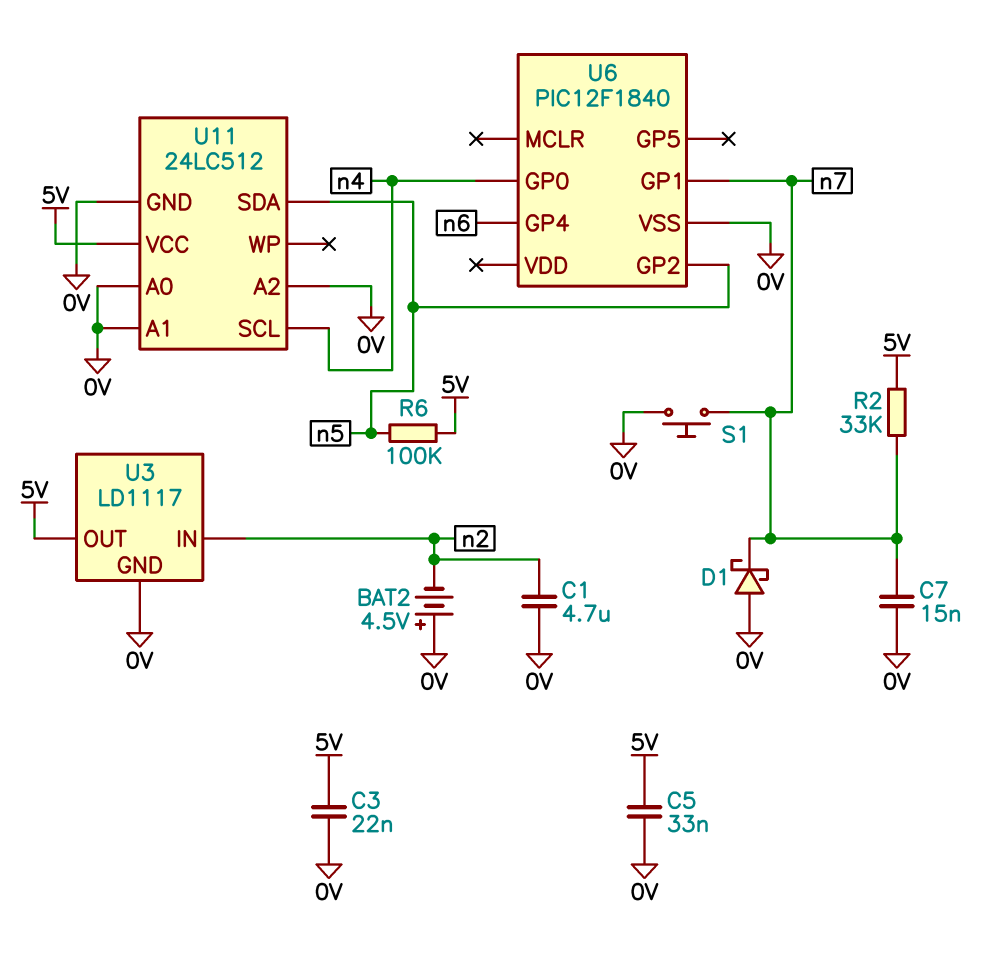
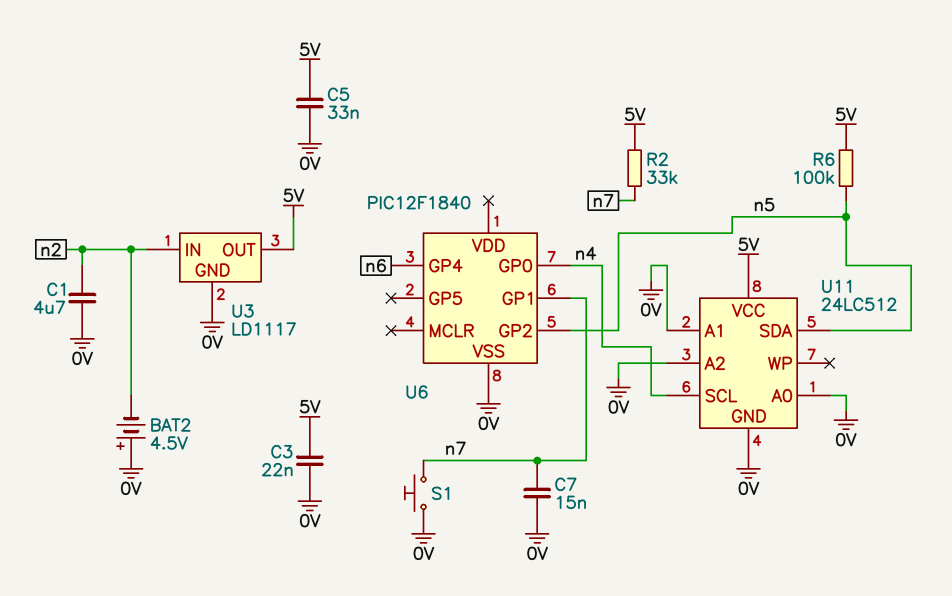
D1: schottky (A 0V, K n7) -> none

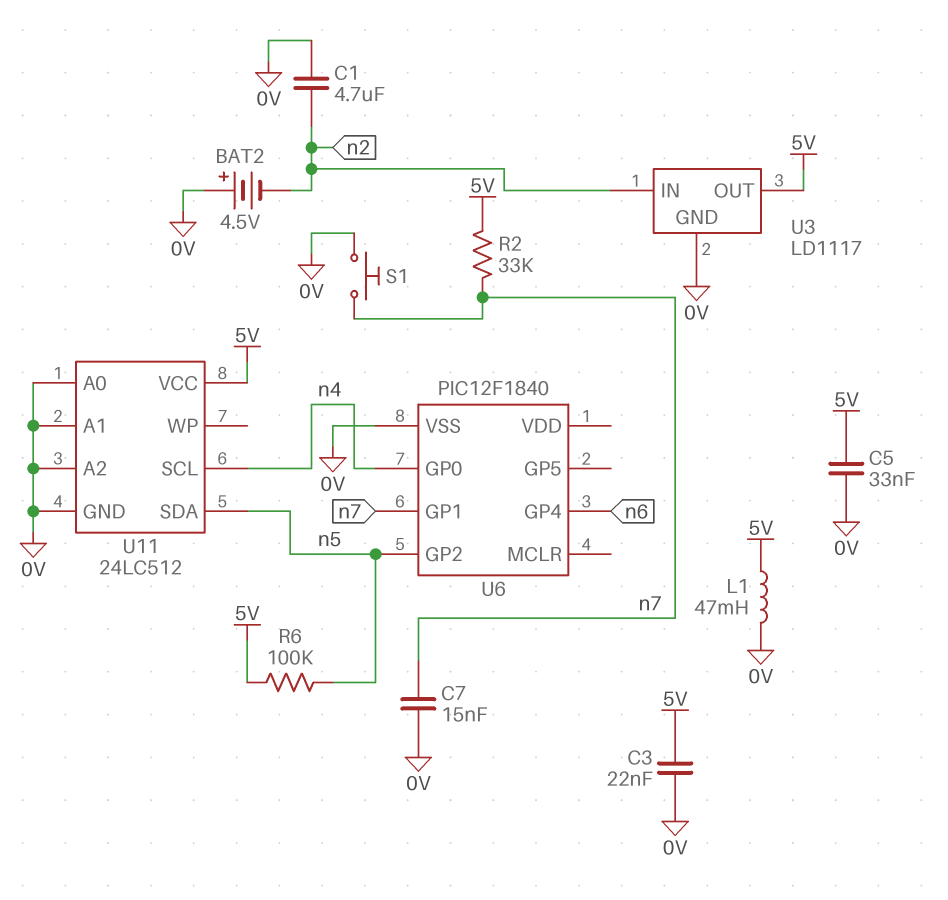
L1: none -> 47mH (0V, 5V)

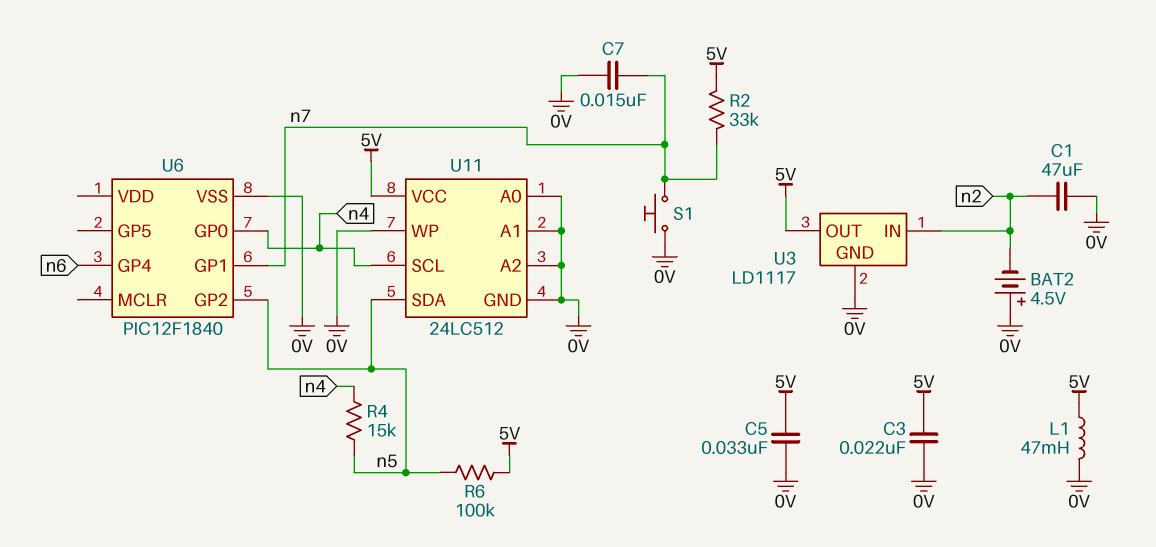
C1: 4.7uF (0V, n2) -> 47uF (0V, n2)
R4: none -> 15k (n4, n5)
U11 pin WP: none -> 0V

